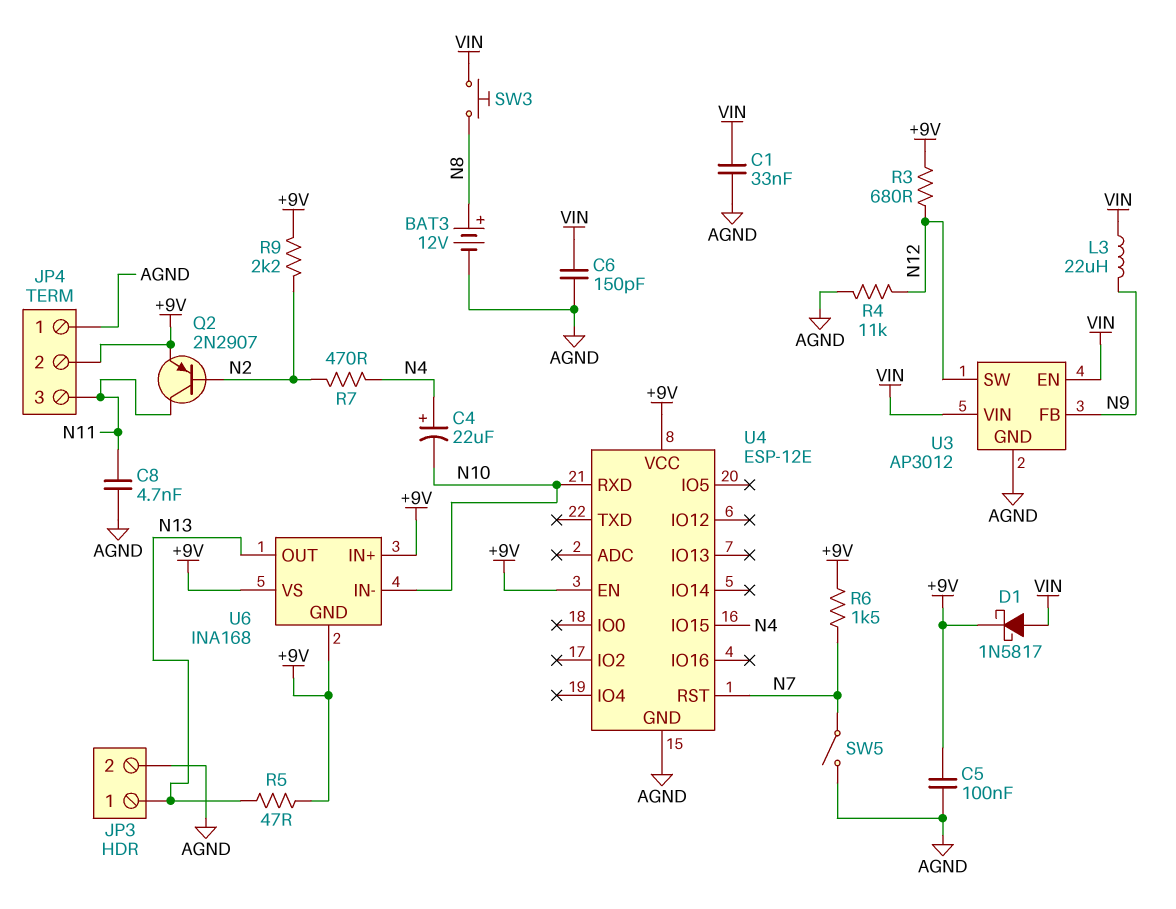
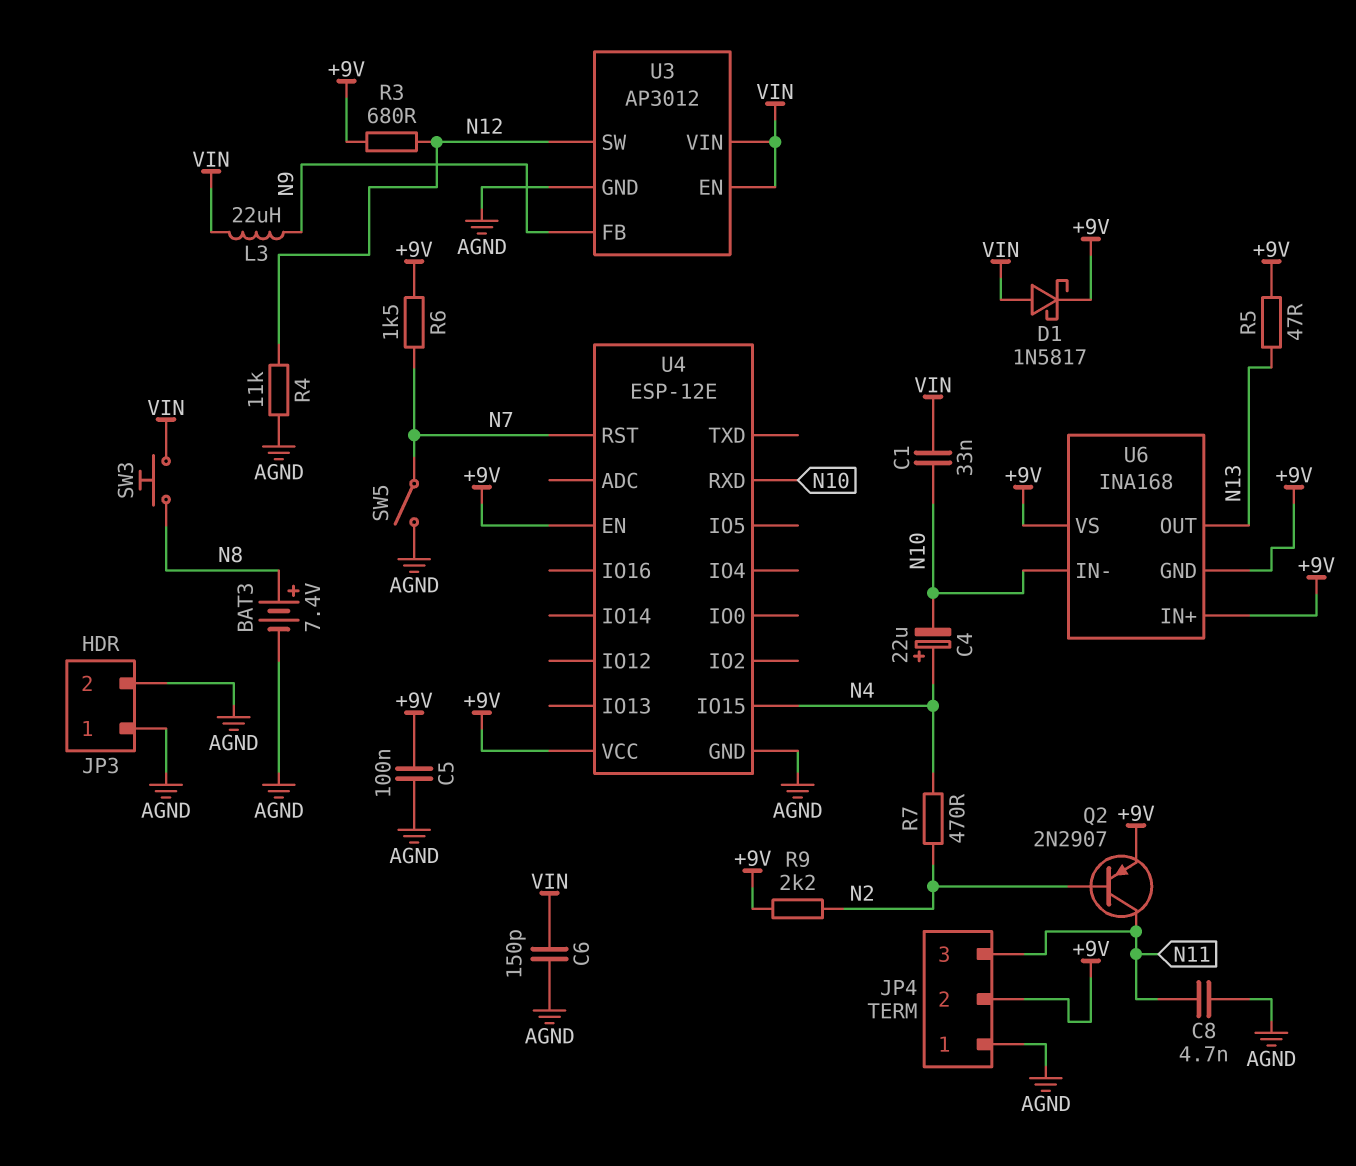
BAT3: 12V (plus N8, minus AGND) -> 7.4V (plus N8, minus AGND)
C1: 33nF (AGND, VIN) -> 33nF (N10, VIN)
JP3 pin 1: N13 -> AGND

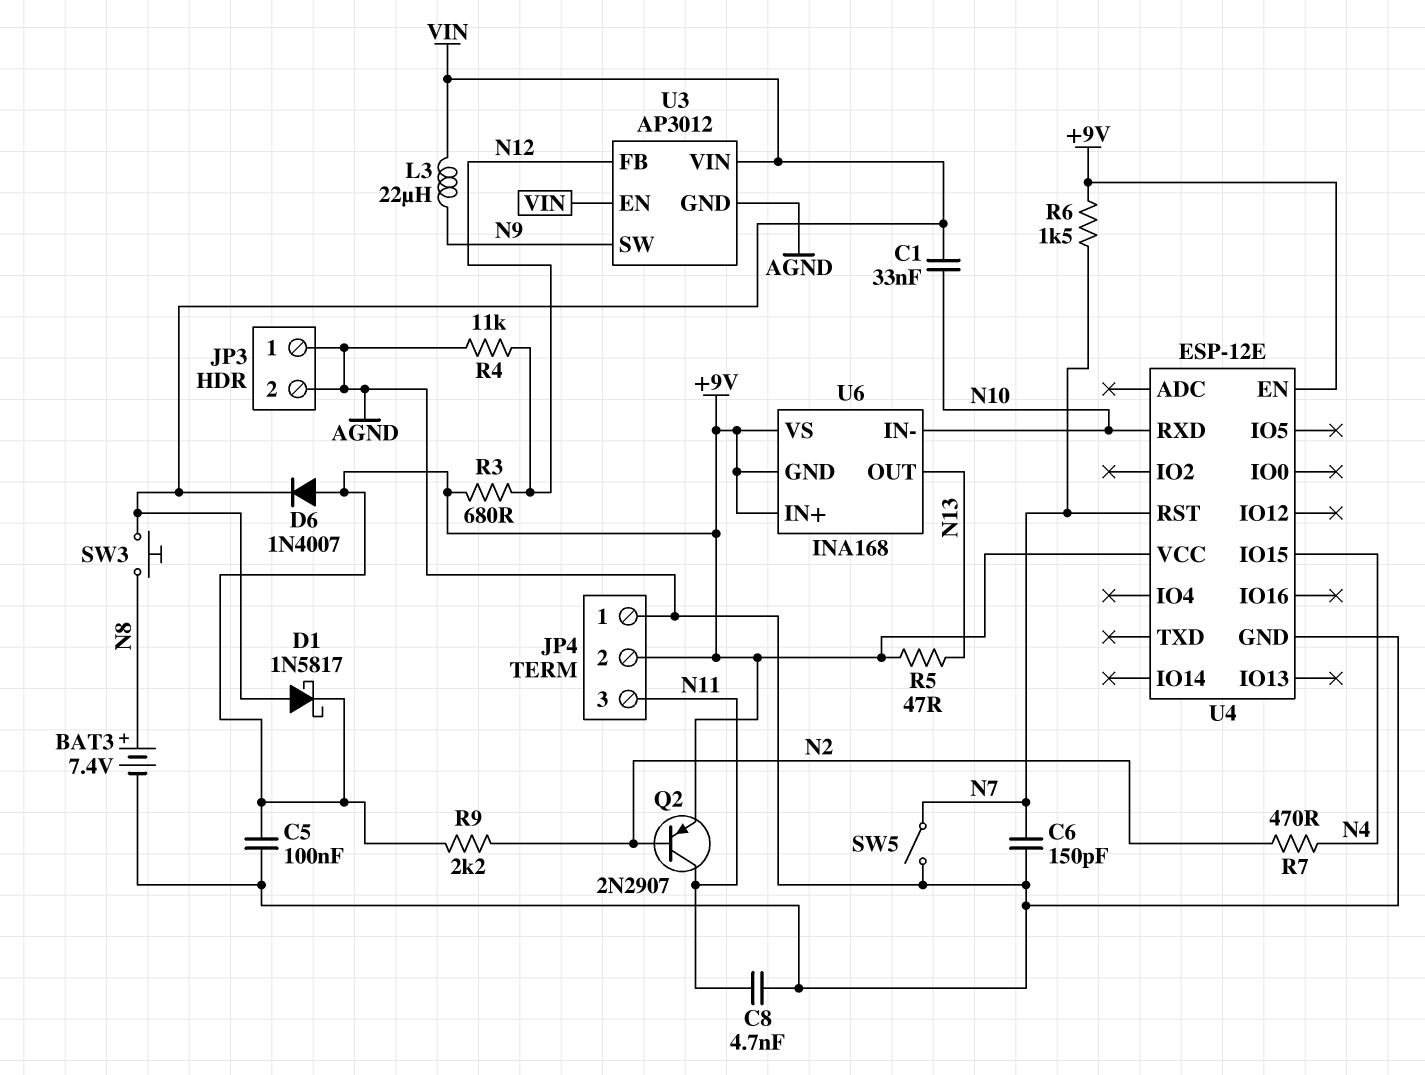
C4: 22uF (plus N4, minus N10) -> none
C6: 150pF (AGND, VIN) -> 150pF (AGND, N7)
D6: none -> diode 1N4007 (A +9V, K VIN)
U3 pin FB: N9 -> N12
U3 pin SW: N12 -> N9

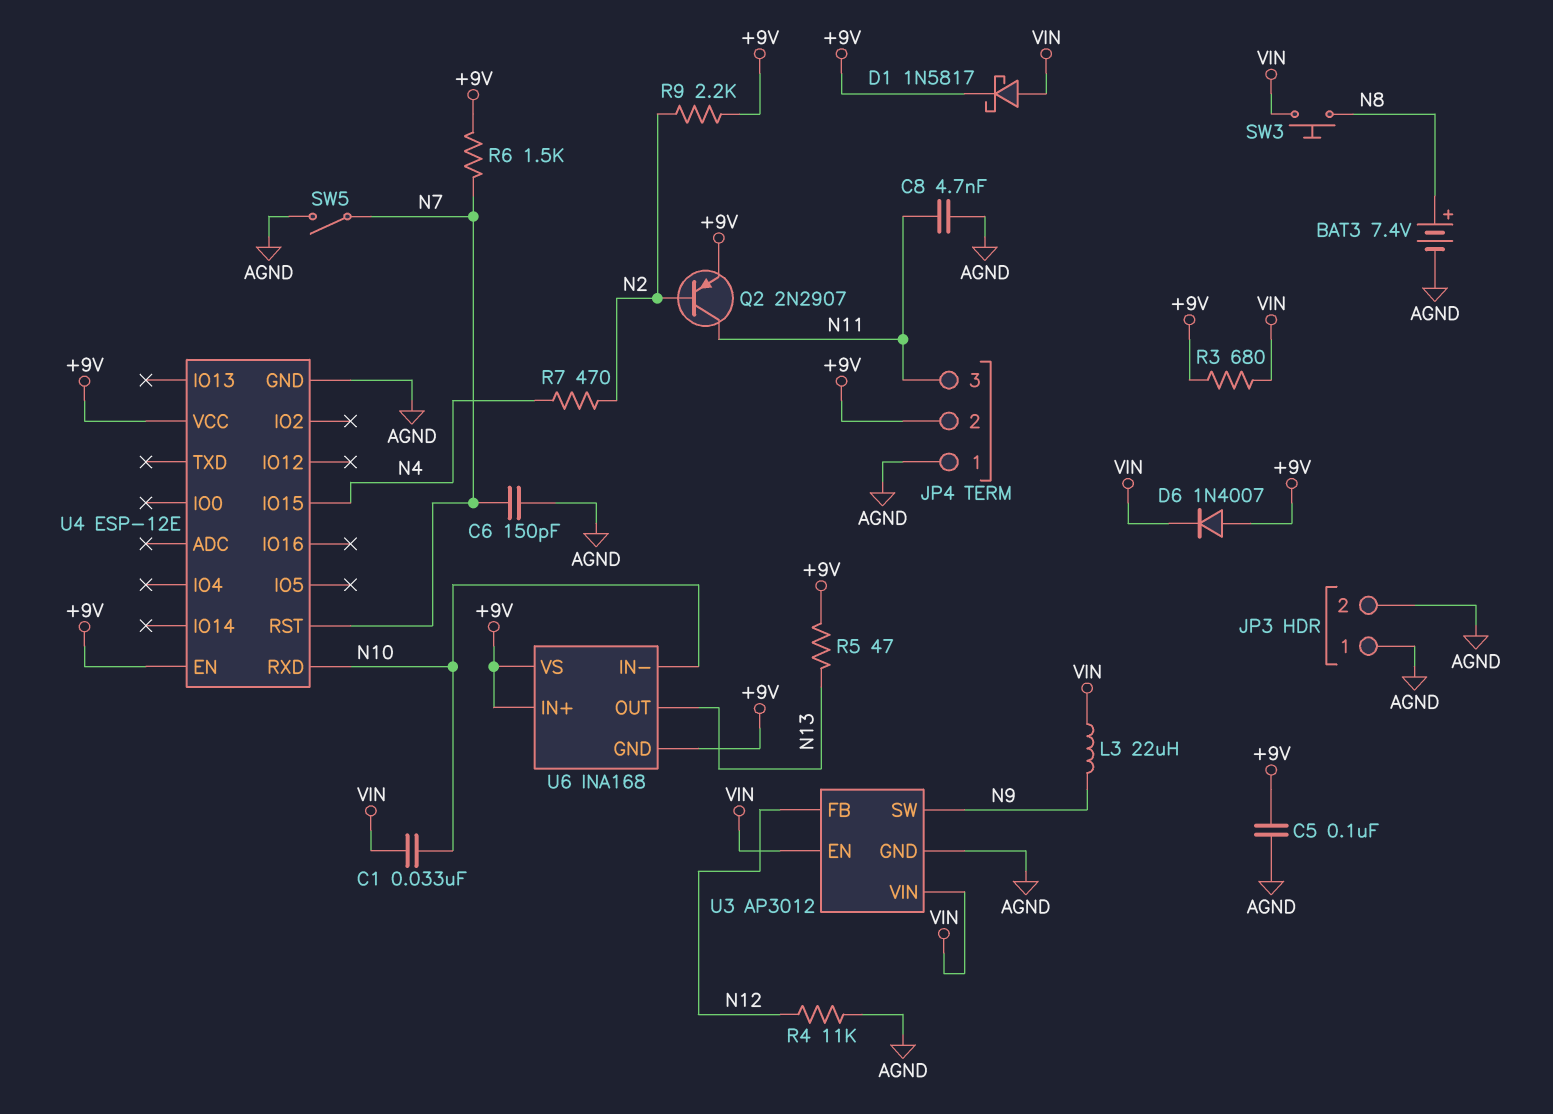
R3: 680 (+9V, N12) -> 680 (+9V, VIN)

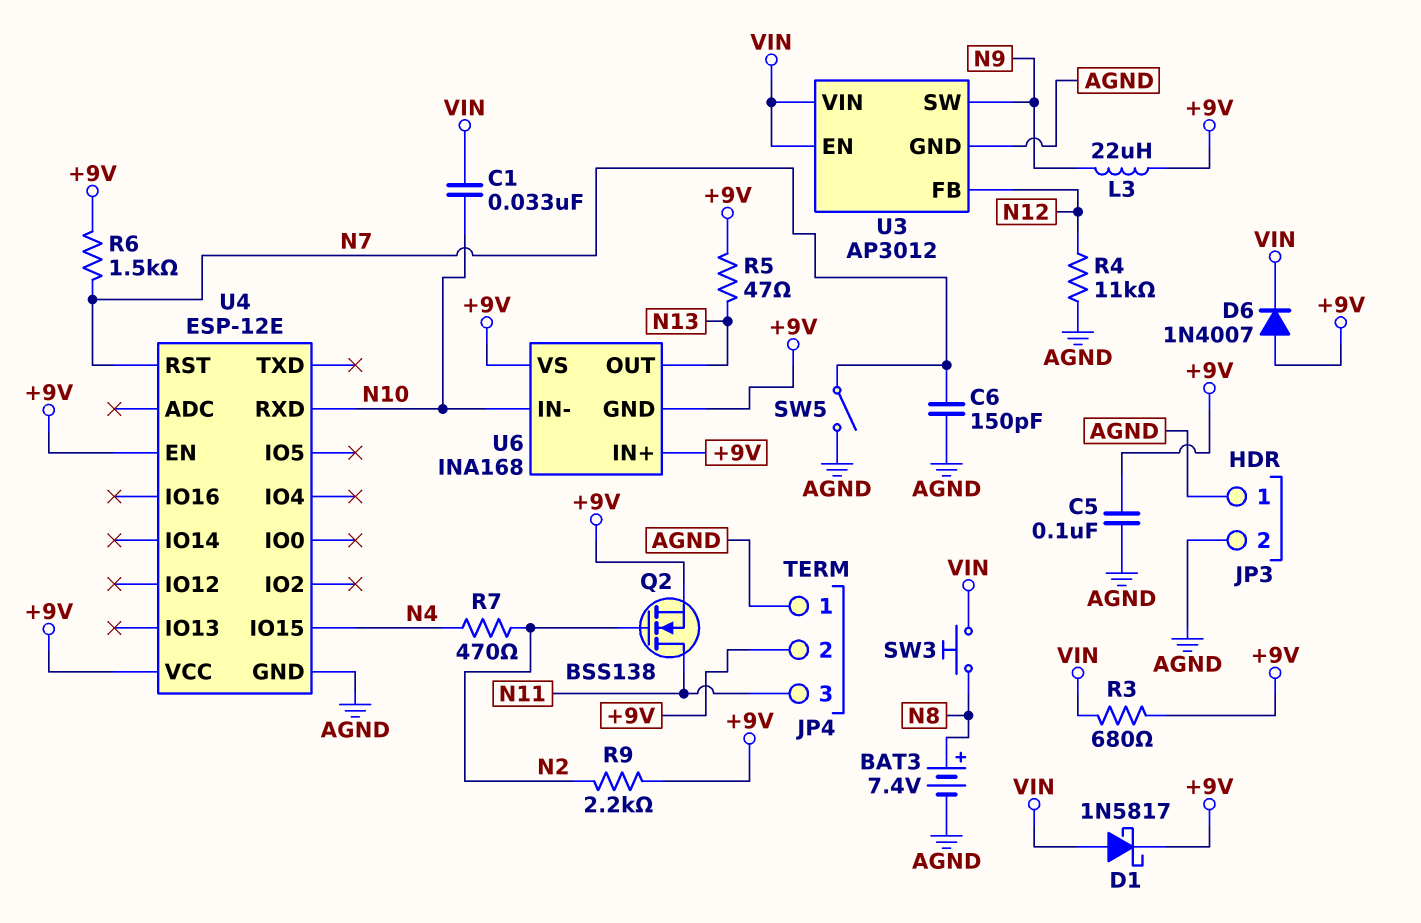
C8: 4.7nF (AGND, N11) -> none
L3: 22uH (N9, VIN) -> 22uH (+9V, N9)
Q2: PNP 2N2907 (B N2, C N11, E +9V) -> NMOS BSS138 (G N2, D N11, S +9V)

